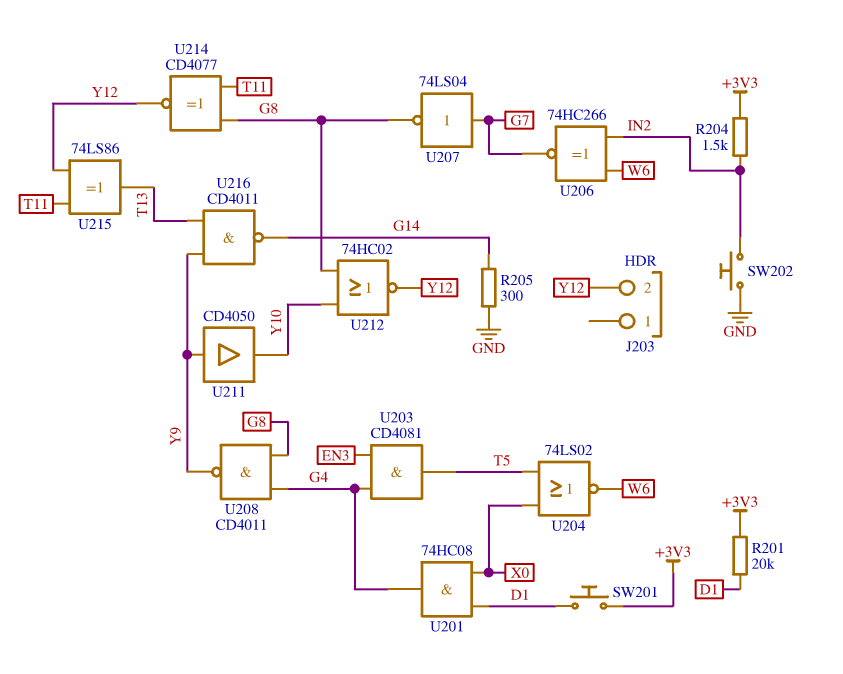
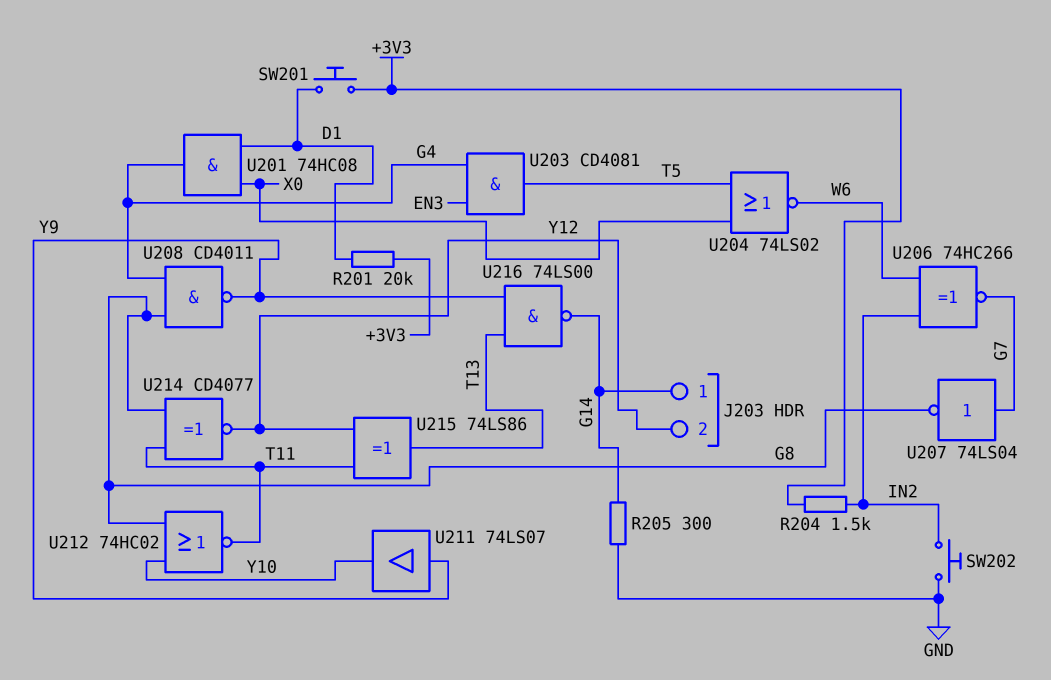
J203 pin 1: none -> G14
U211: buffer CD4050 (in Y9, out Y10) -> buffer 74LS07 (in Y9, out Y10)
U212: NOR 74HC02 (in G8, in Y10, out Y12) -> NOR 74HC02 (in G8, in Y10, out T11)
U216: NAND CD4011 (in T13, in Y9, out G14) -> NAND 74LS00 (in T13, in Y9, out G14)

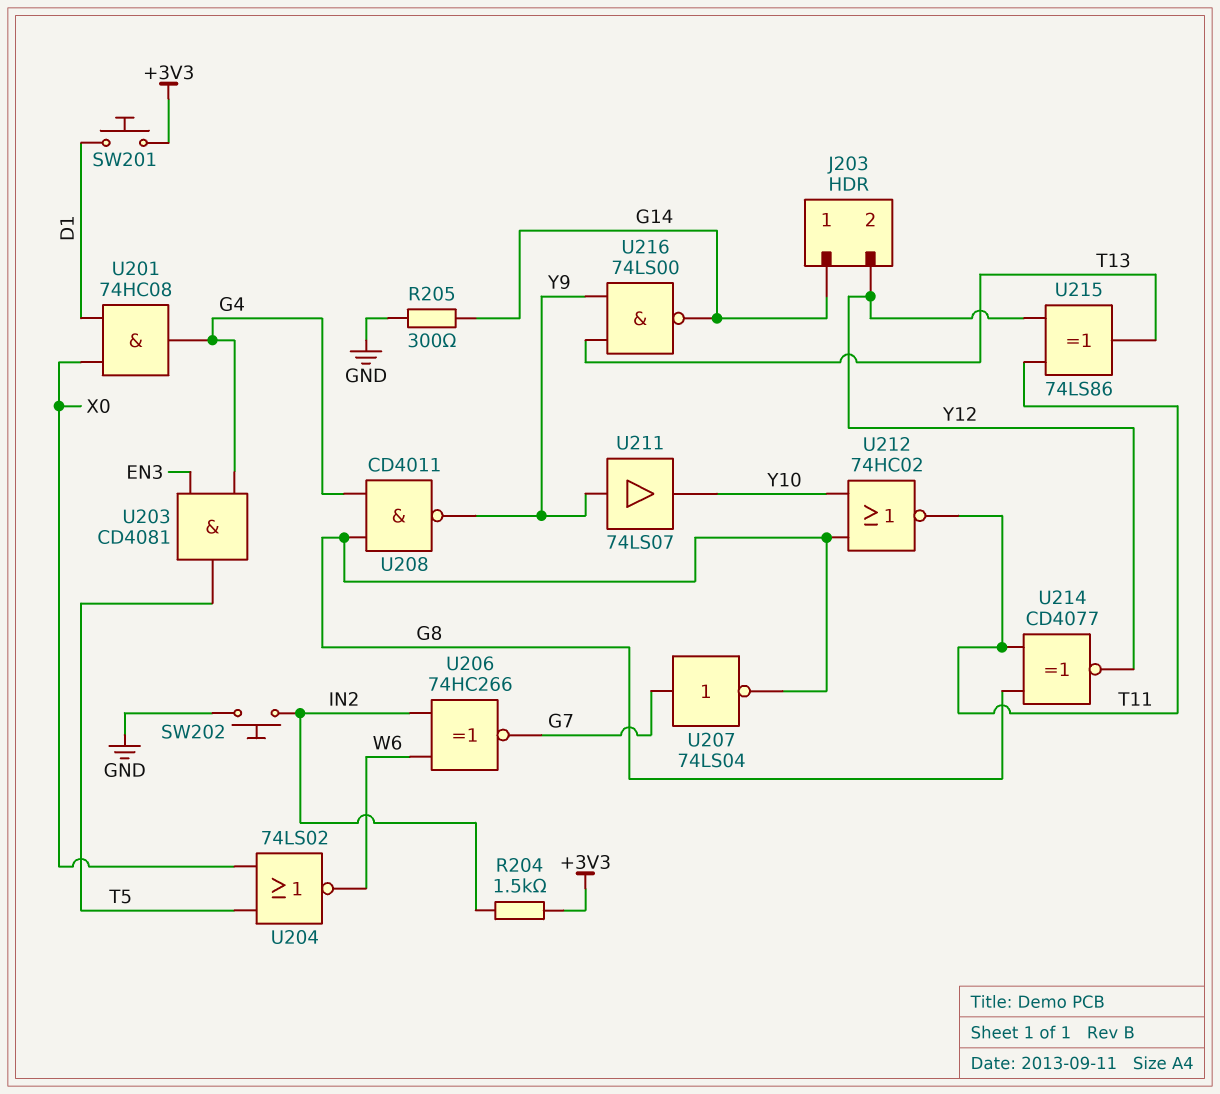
R201: 20k (+3V3, D1) -> none

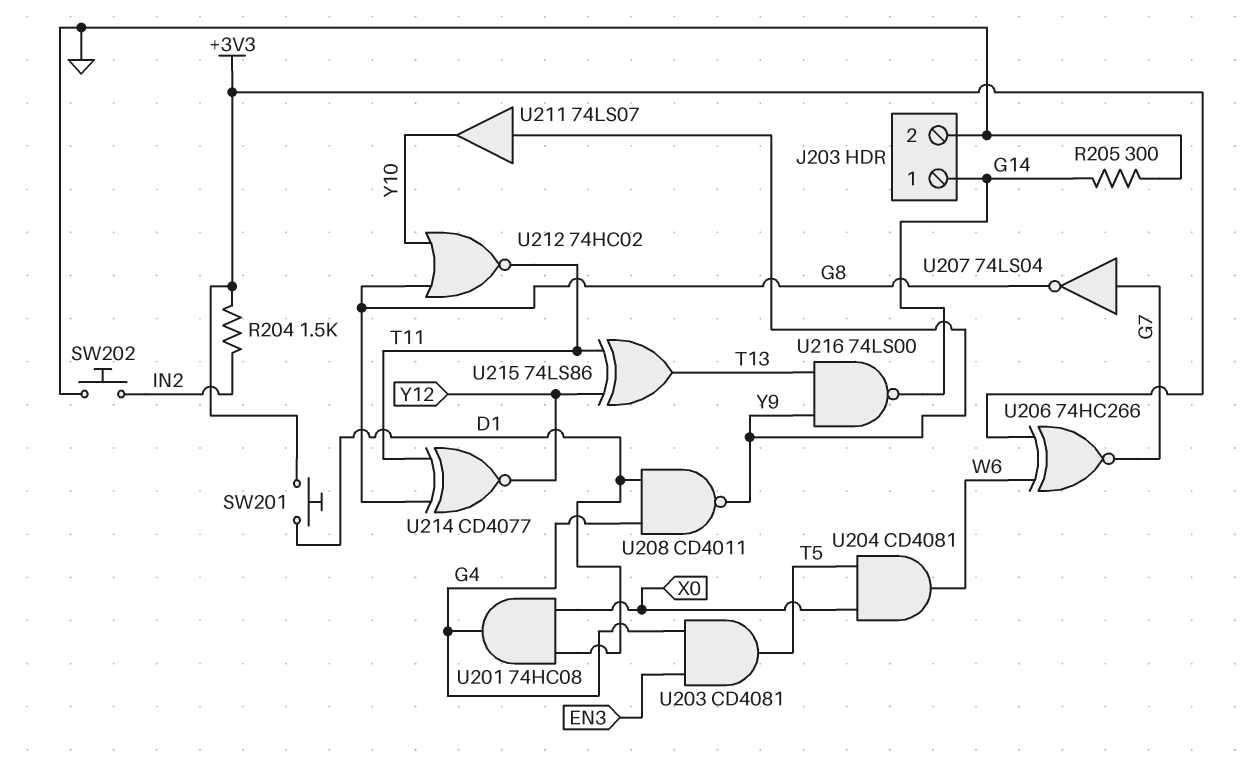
J203 pin 2: Y12 -> GND
U204: NOR 74LS02 (in T5, in X0, out W6) -> AND CD4081 (in T5, in X0, out W6)
U206: XNOR 74HC266 (in IN2, in W6, out G7) -> XNOR 74HC266 (in +3V3, in W6, out G7)
U208: NAND CD4011 (in G4, in G8, out Y9) -> NAND CD4011 (in D1, in G4, out Y9)

